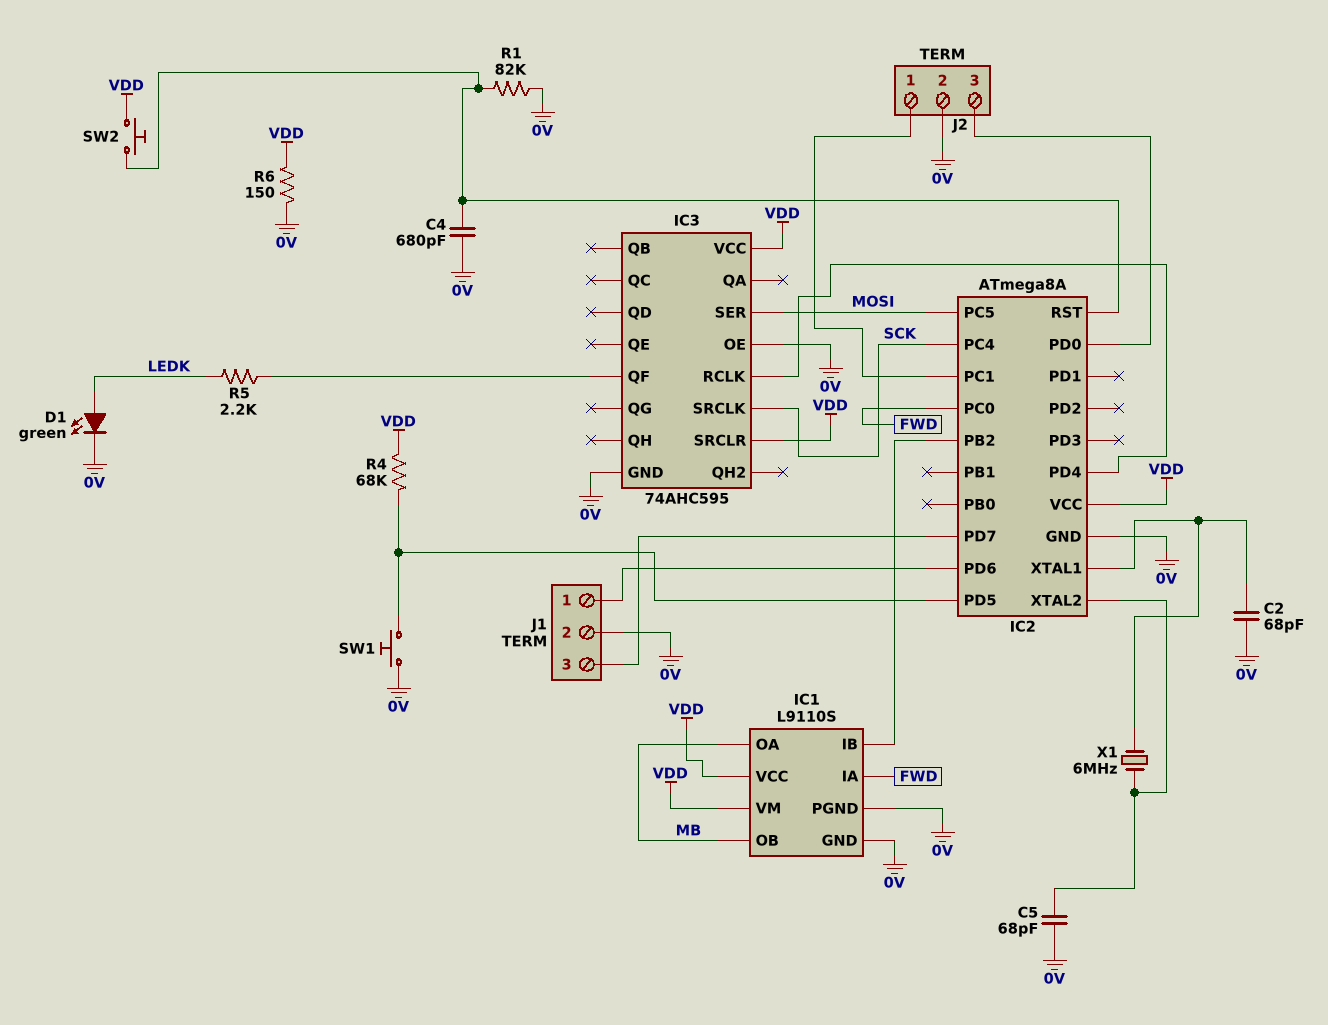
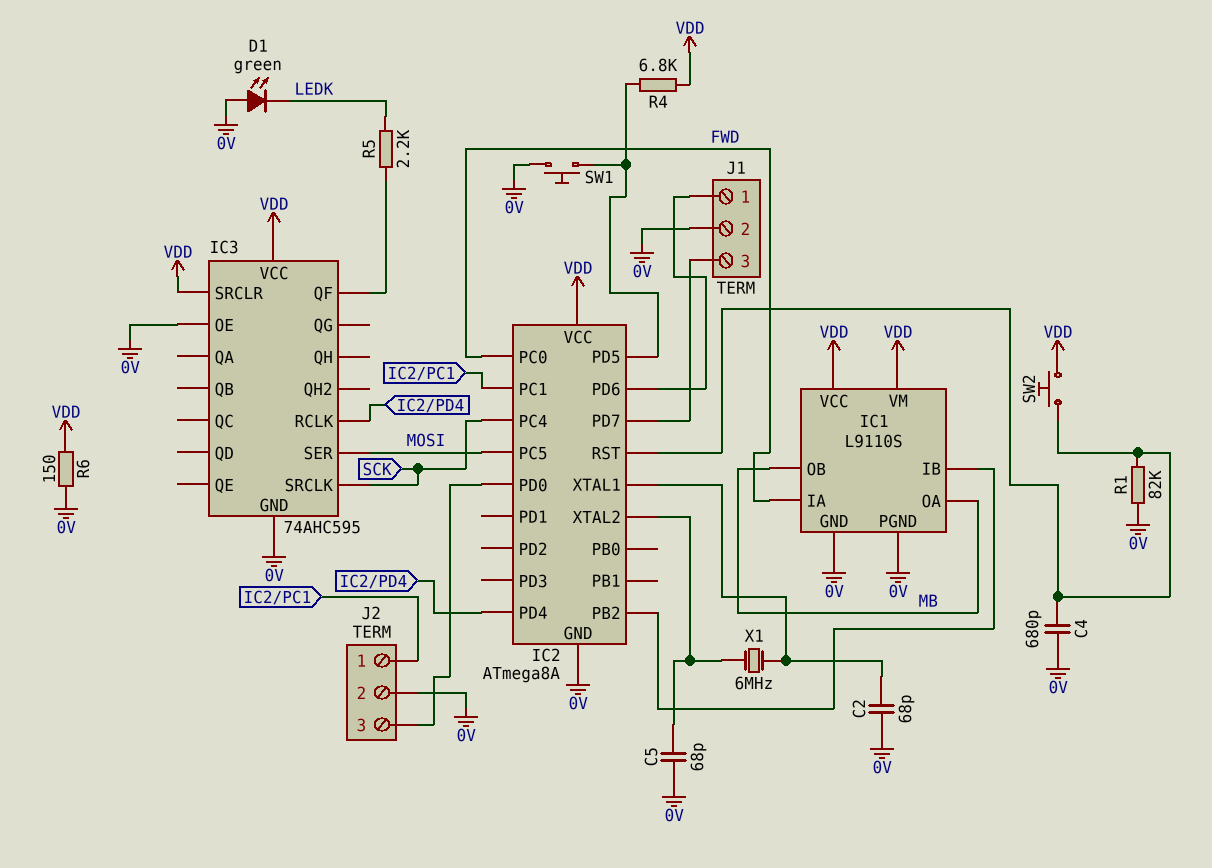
D1: LED green (A LEDK, K 0V) -> LED green (A 0V, K LEDK)
R4: 68k (IC2/PD5, VDD) -> 6.8k (IC2/PD5, VDD)

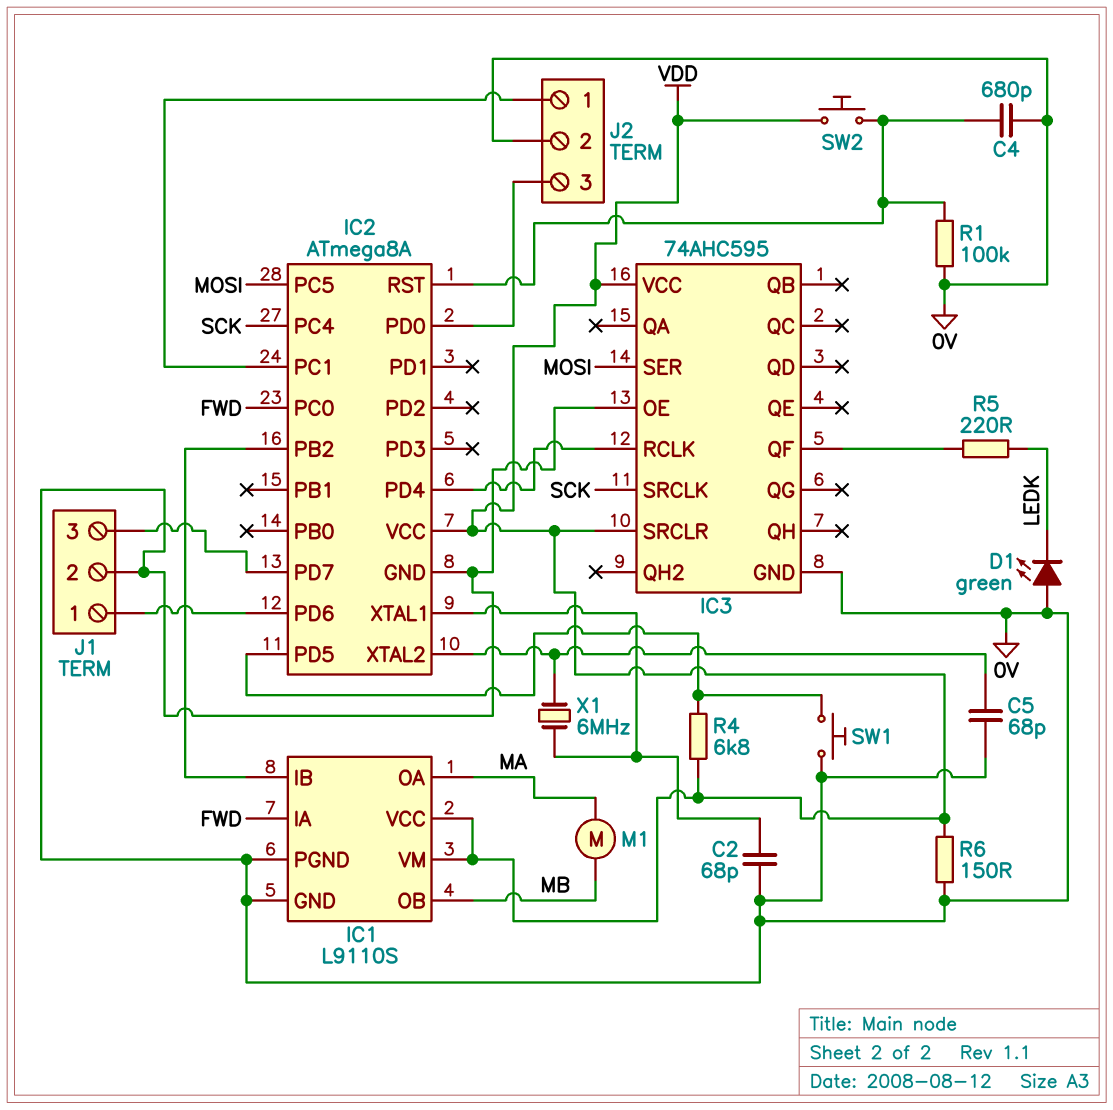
IC1 pin OA: MB -> MA
M1: none -> motor (MA, MB)
R1: 82k (0V, IC2/RST) -> 100k (0V, IC2/RST)
R5: 2.2k (IC3/QF, LEDK) -> 220 (IC3/QF, LEDK)

